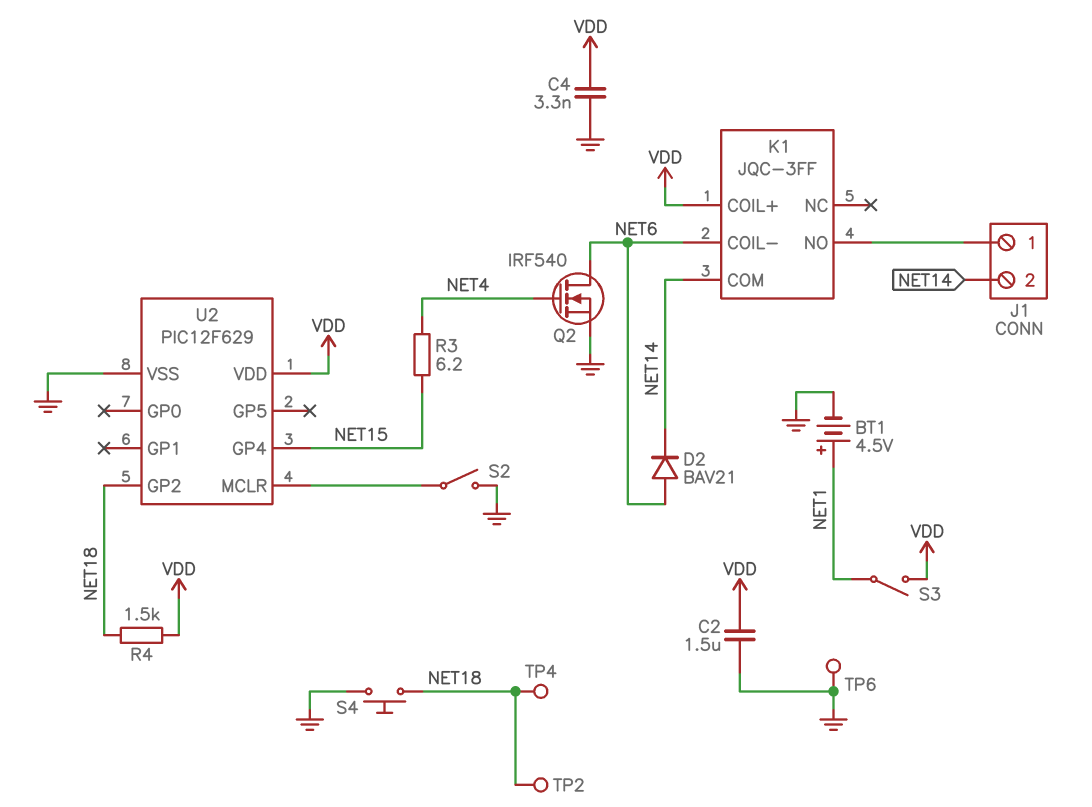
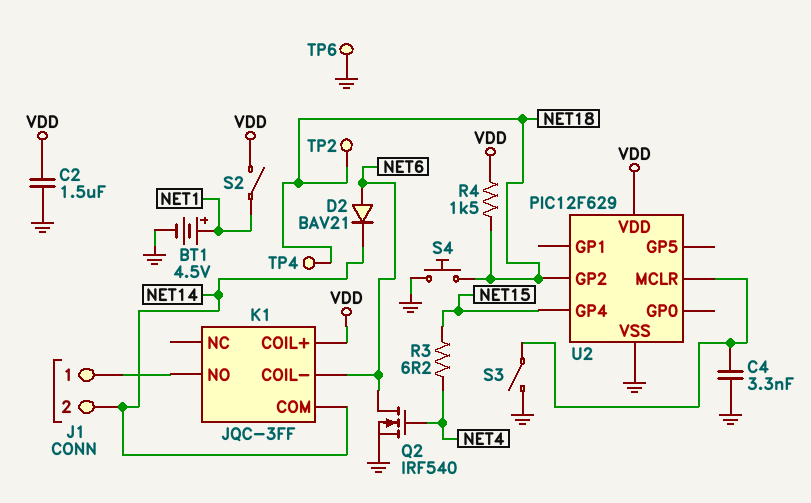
C4: 3.3nF (GND, VDD) -> 3.3nF (GND, U2/MCLR)
S2: switch (GND, U2/MCLR) -> switch (NET1, VDD)
S3: switch (NET1, VDD) -> switch (GND, U2/MCLR)

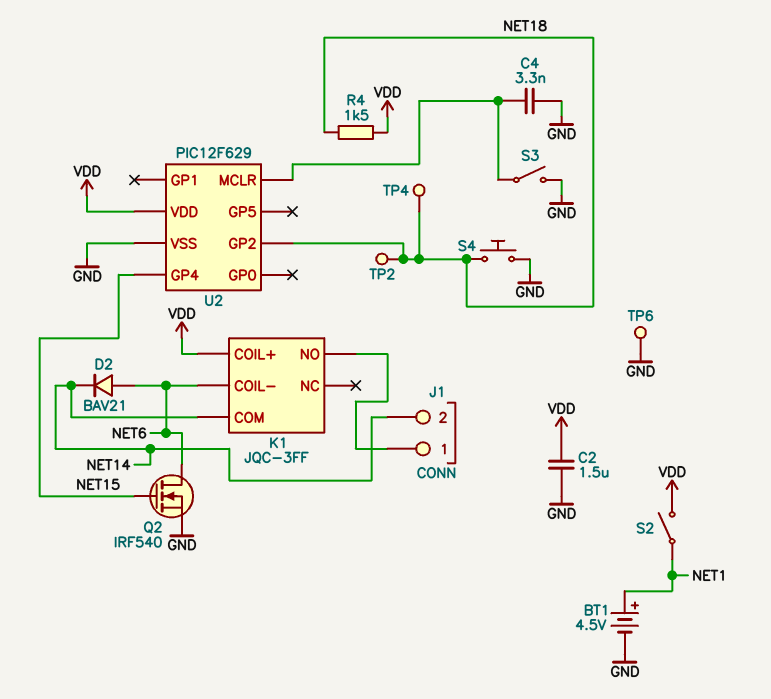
Q2: NMOS IRF540 (G NET4, D NET6, S GND) -> NMOS IRF540 (G NET15, D NET6, S GND)
R3: 6.2 (NET4, NET15) -> none

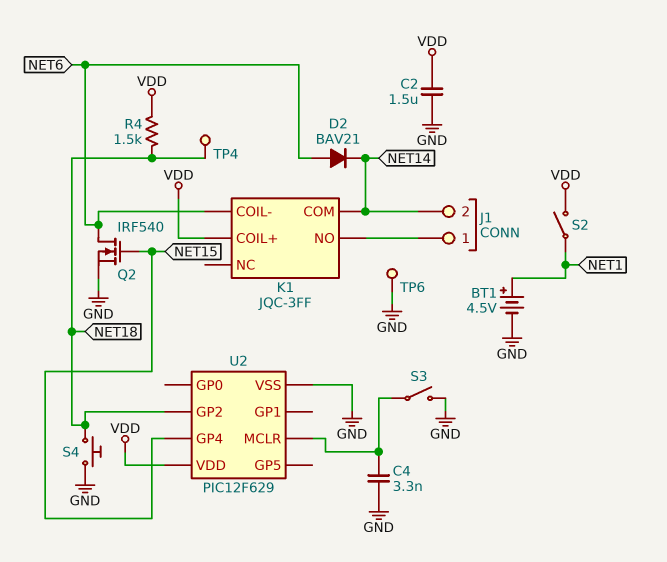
TP2: test point (NET18) -> none

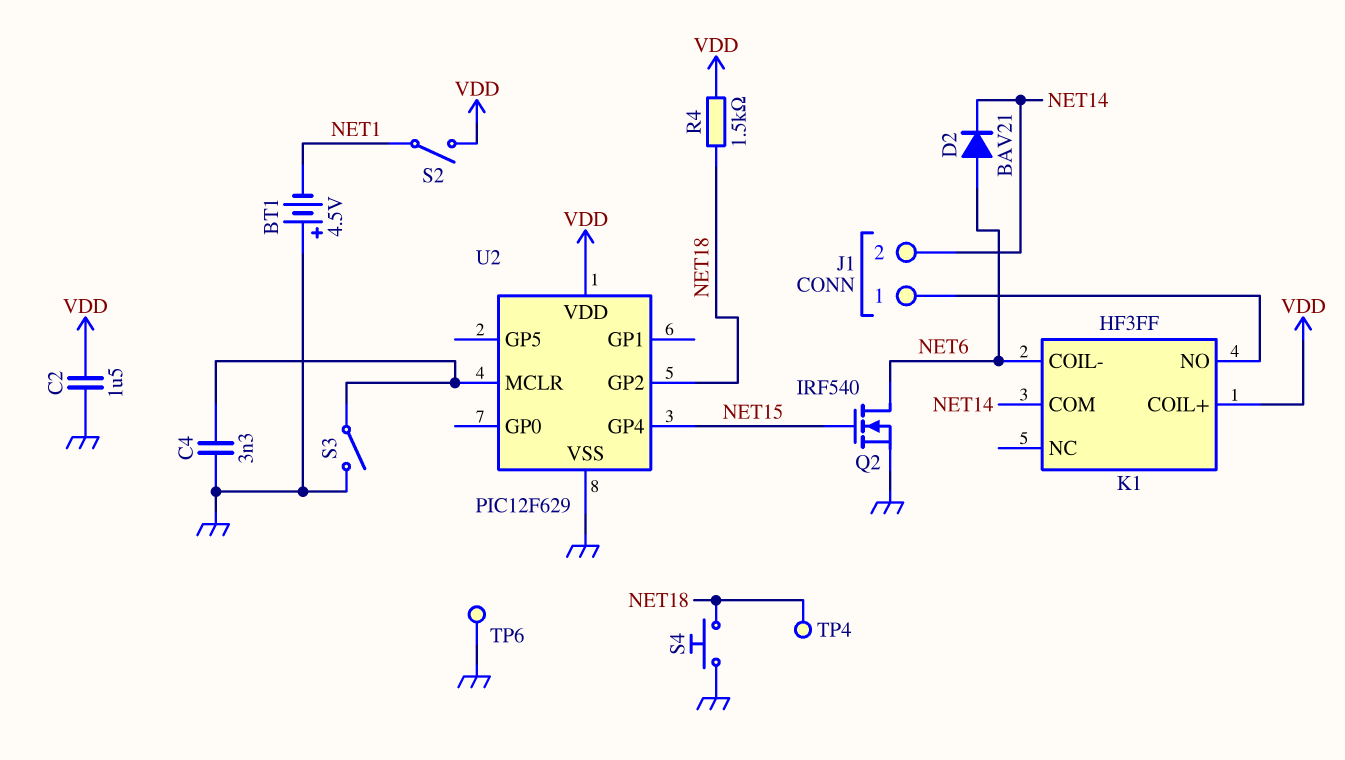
BT1: 4.5V (plus NET1, minus GND) -> 4.5V (plus GND, minus NET1)
K1: JQC-3FF -> HF3FF

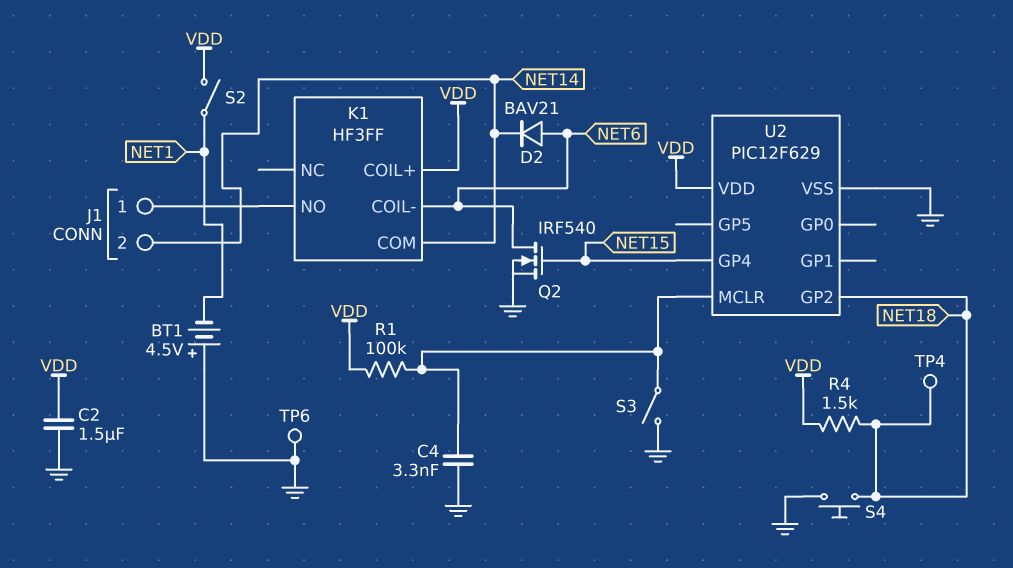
R1: none -> 100k (U2/MCLR, VDD)

